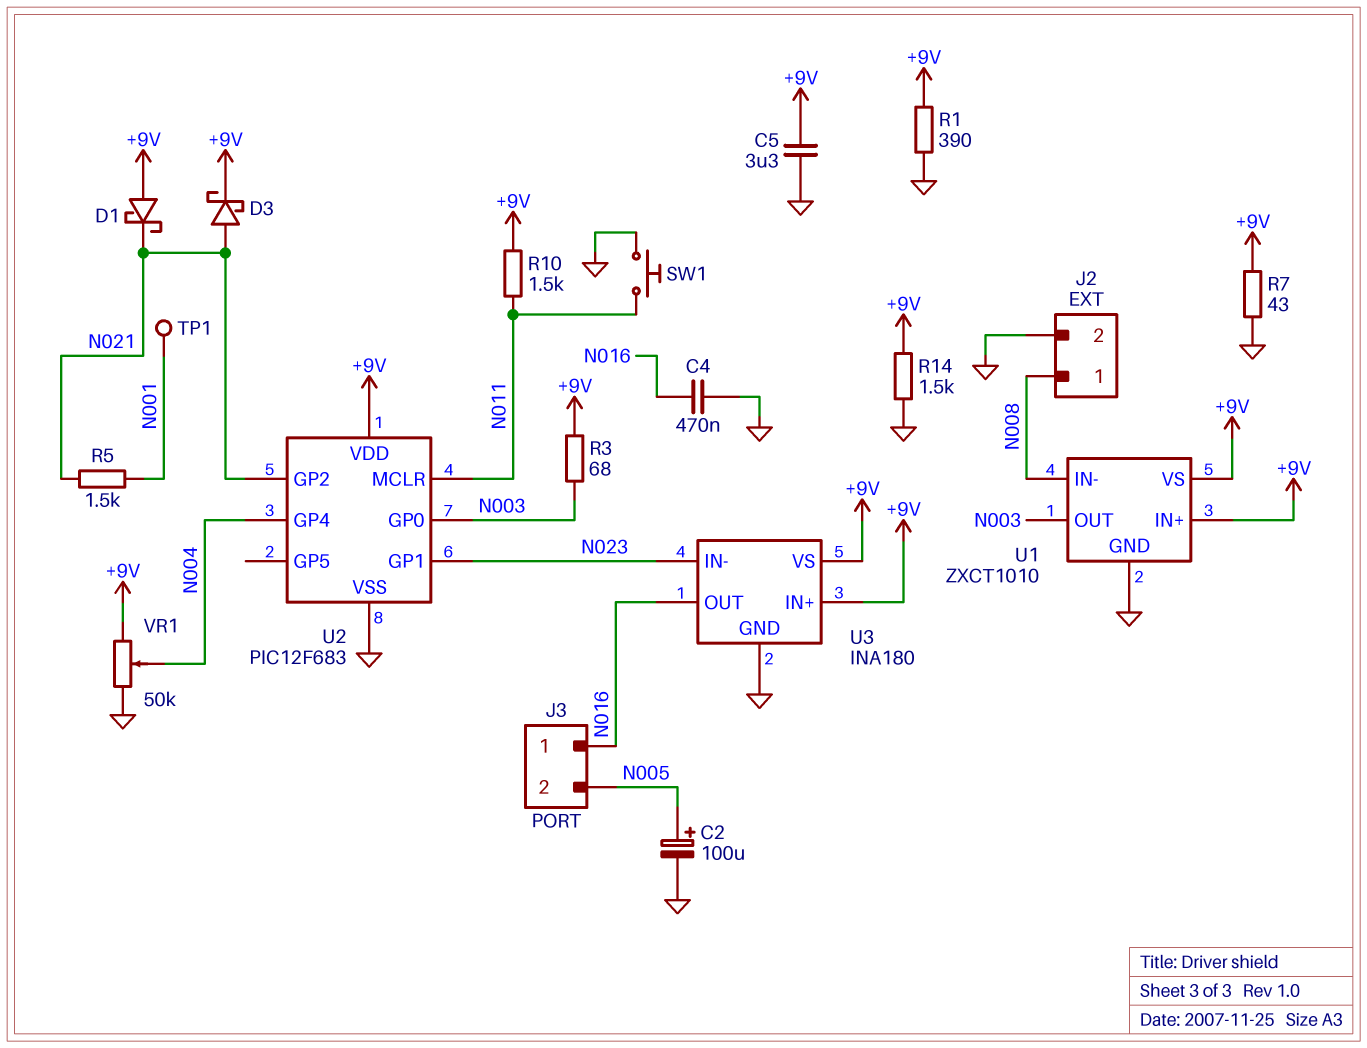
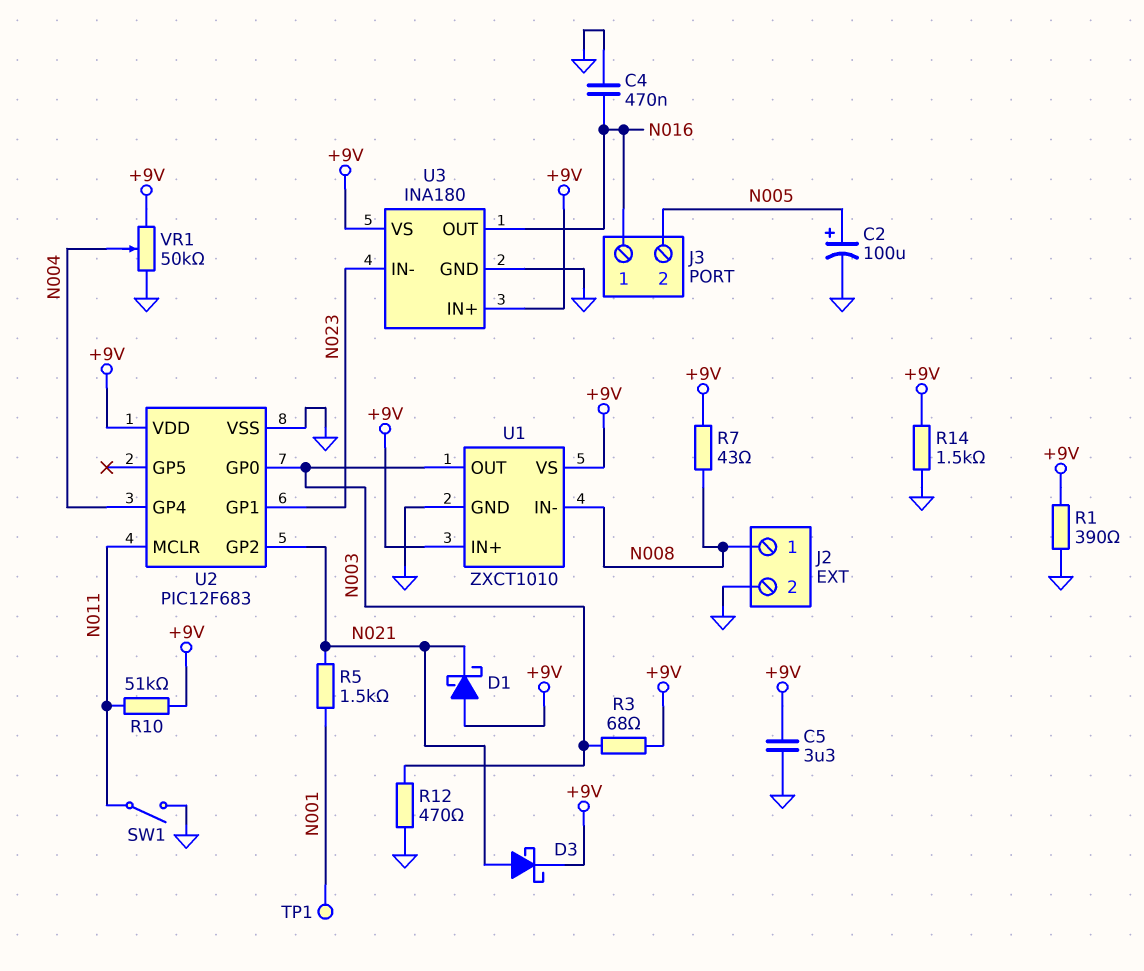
R7: 43 (+9V, GND) -> 43 (+9V, N008)
R10: 1.5k (+9V, N011) -> 51k (+9V, N011)
R12: none -> 470 (GND, N003)
SW1: button (GND, N011) -> switch (GND, N011)

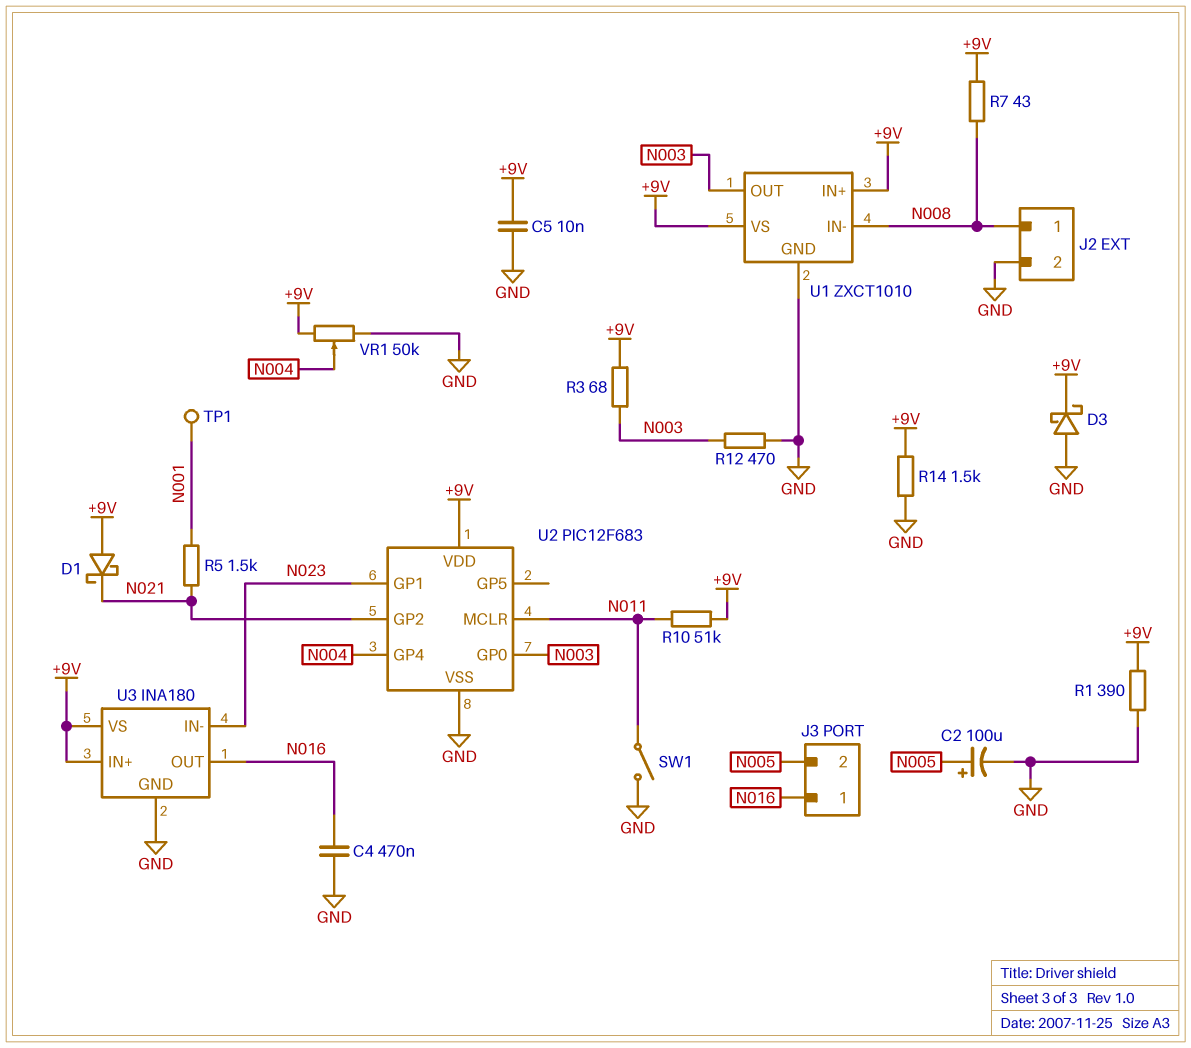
C5: 3.3uF (+9V, GND) -> 10nF (+9V, GND)
D3: schottky (A N021, K +9V) -> schottky (A GND, K +9V)

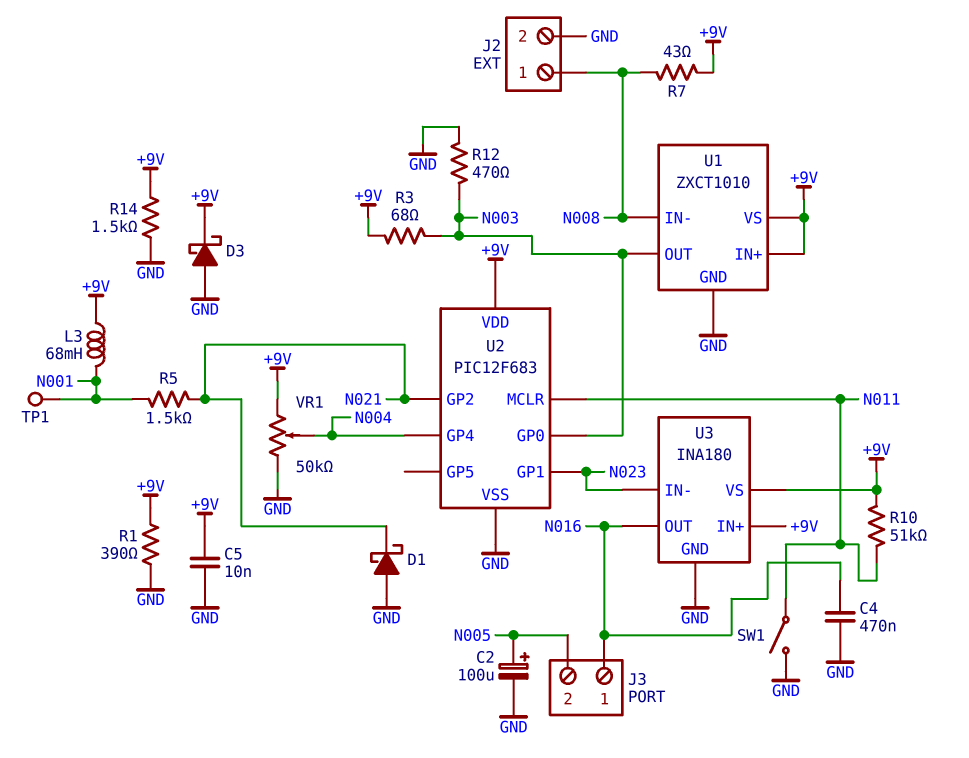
D1: schottky (A +9V, K N021) -> schottky (A GND, K N021)
L3: none -> 68mH (+9V, N001)

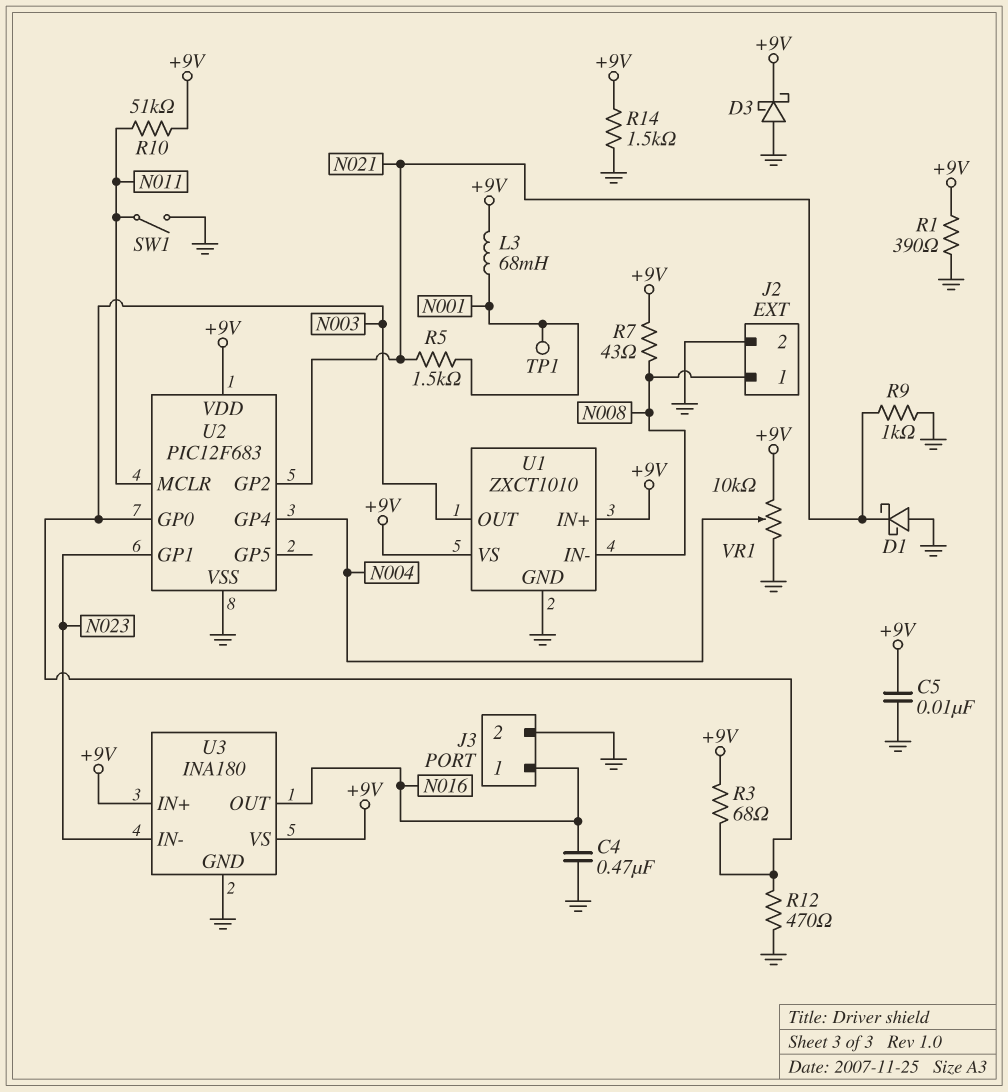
C2: 100uF (plus N005, minus GND) -> none
J3 pin 2: N005 -> GND
R9: none -> 1k (GND, N021)
VR1: 50k (+9V, GND, wiper N004) -> 10k (+9V, GND, wiper N004)

